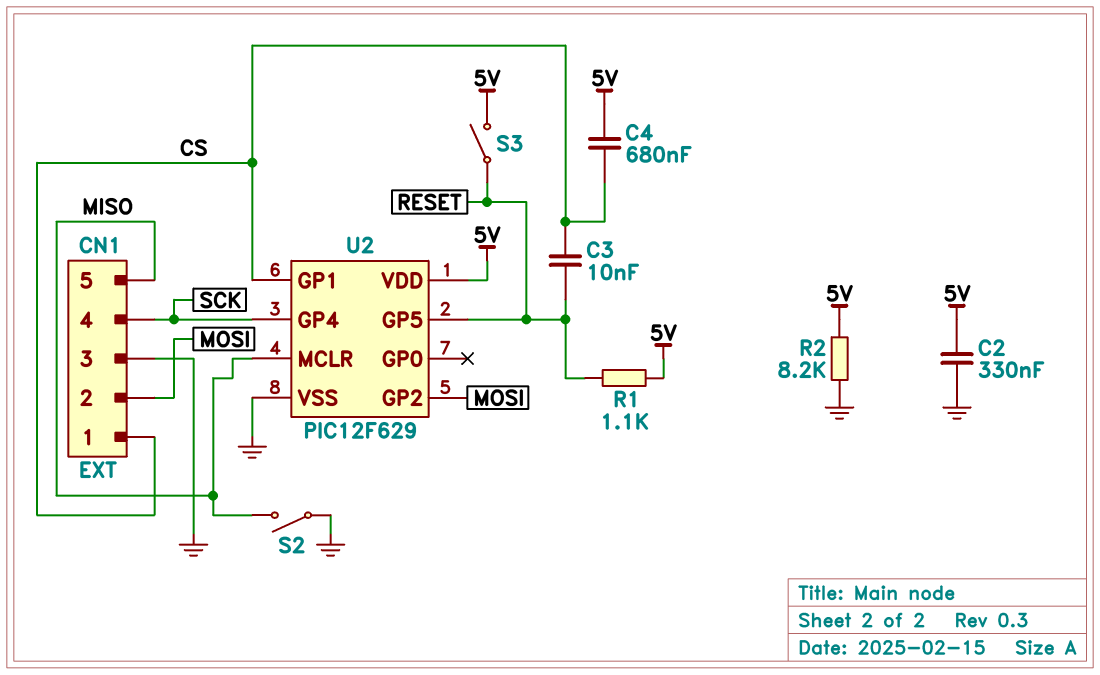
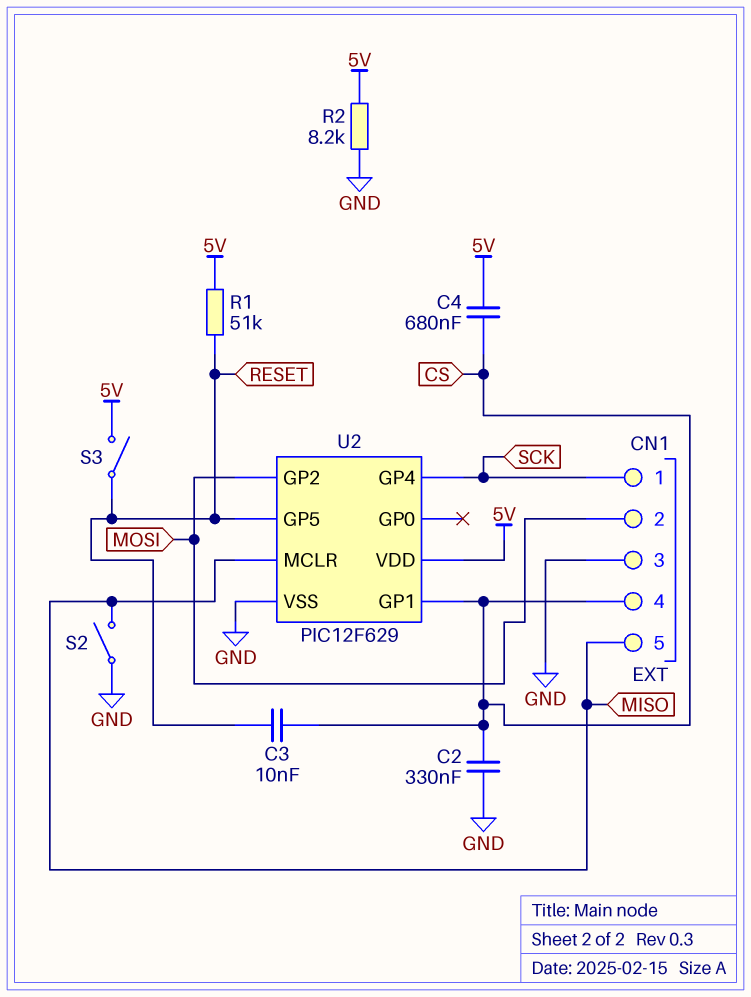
C2: 330nF (5V, GND) -> 330nF (CS, GND)
CN1 pin 1: CS -> SCK
CN1 pin 4: SCK -> CS
R1: 1.1k (5V, RESET) -> 51k (5V, RESET)

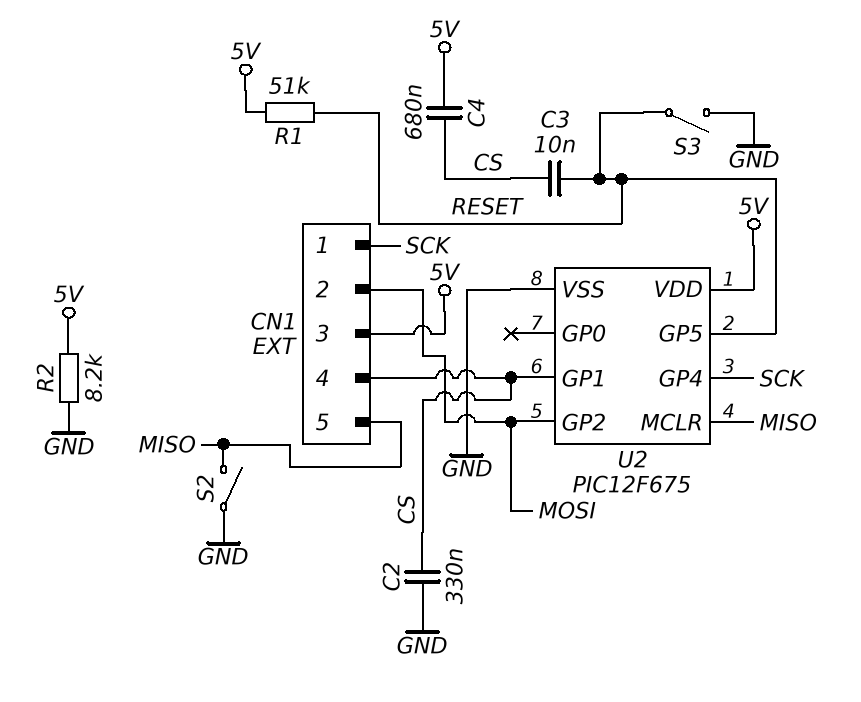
CN1 pin 3: GND -> 5V
S3: switch (5V, RESET) -> switch (GND, RESET)
U2: PIC12F629 -> PIC12F675

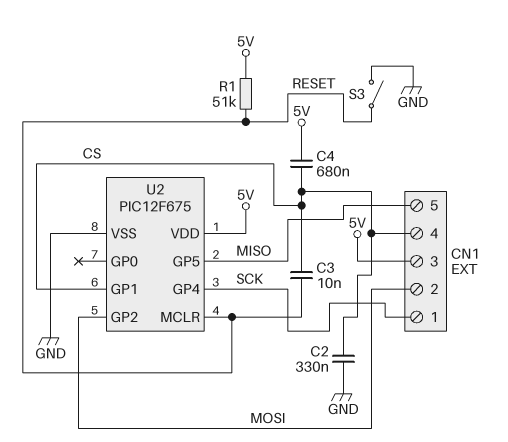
R2: 8.2k (5V, GND) -> none
S2: switch (GND, MISO) -> none
U2 pin GP5: RESET -> MISO
U2 pin MCLR: MISO -> RESET

